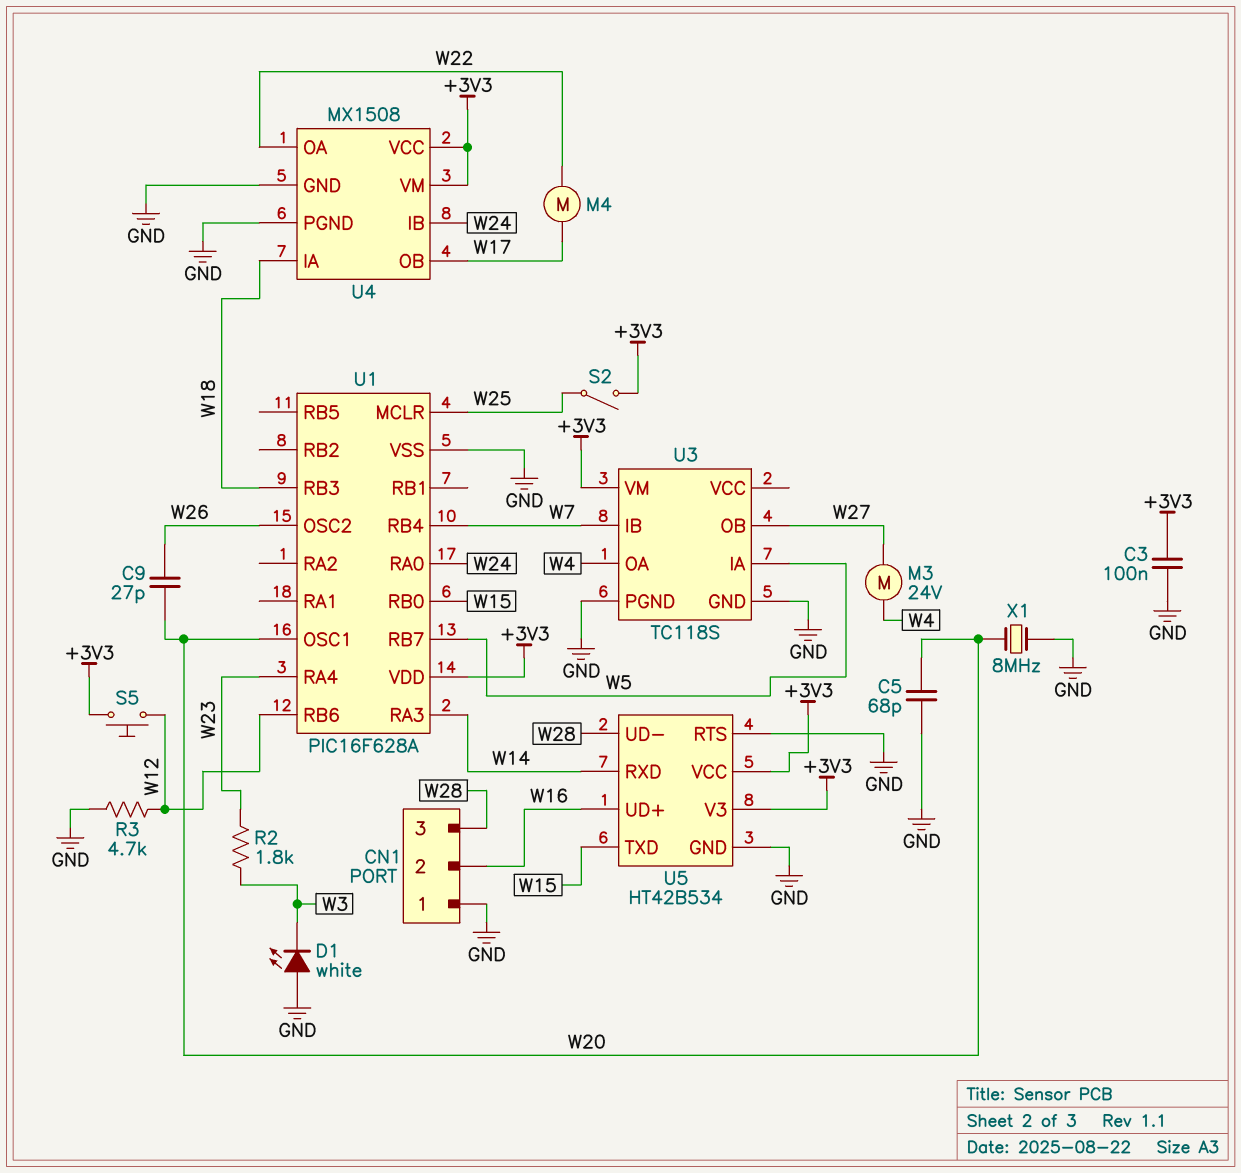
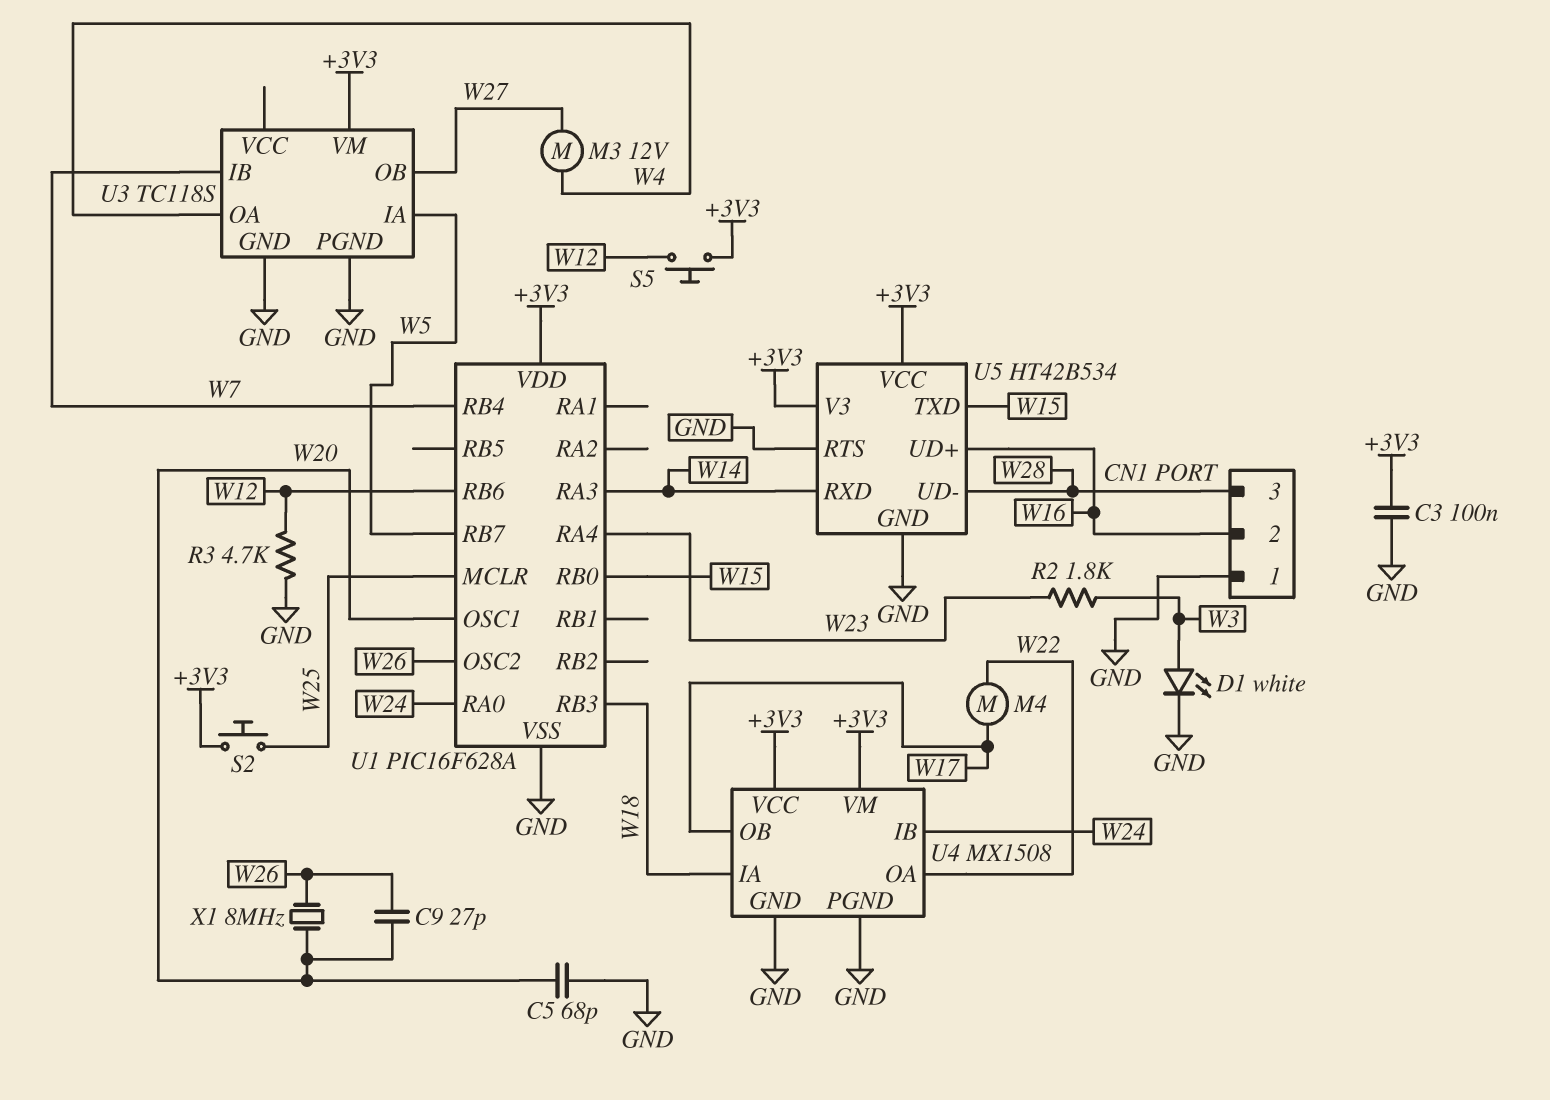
D1: LED white (A GND, K W3) -> LED white (A W3, K GND)
M3: motor 24V (W4, W27) -> motor 12V (W4, W27)
S2: switch (+3V3, W25) -> button (+3V3, W25)
X1: 8MHz (GND, W20) -> 8MHz (W20, W26)

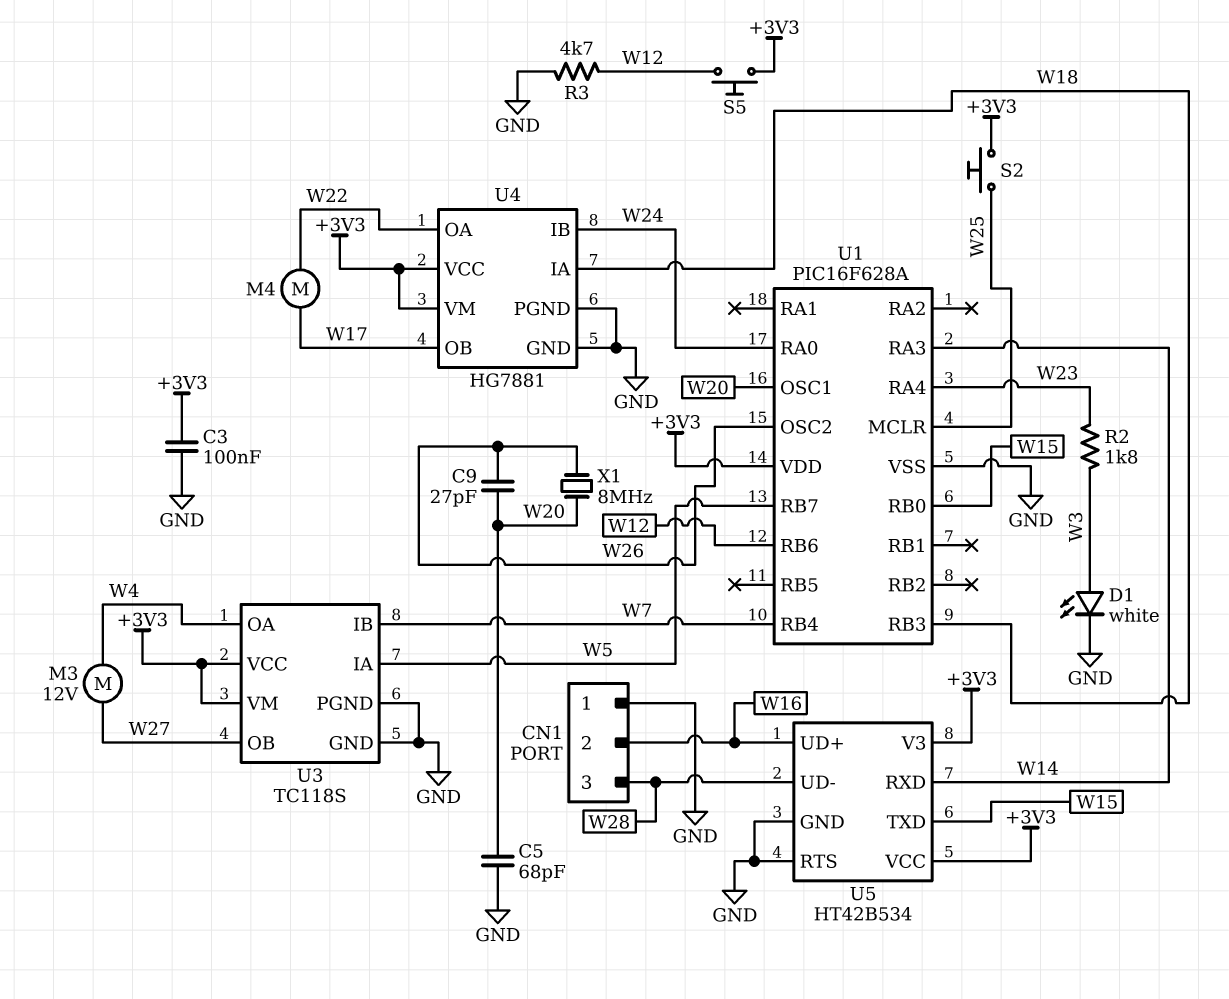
U3 pin VCC: none -> +3V3
U4: MX1508 -> HG7881

